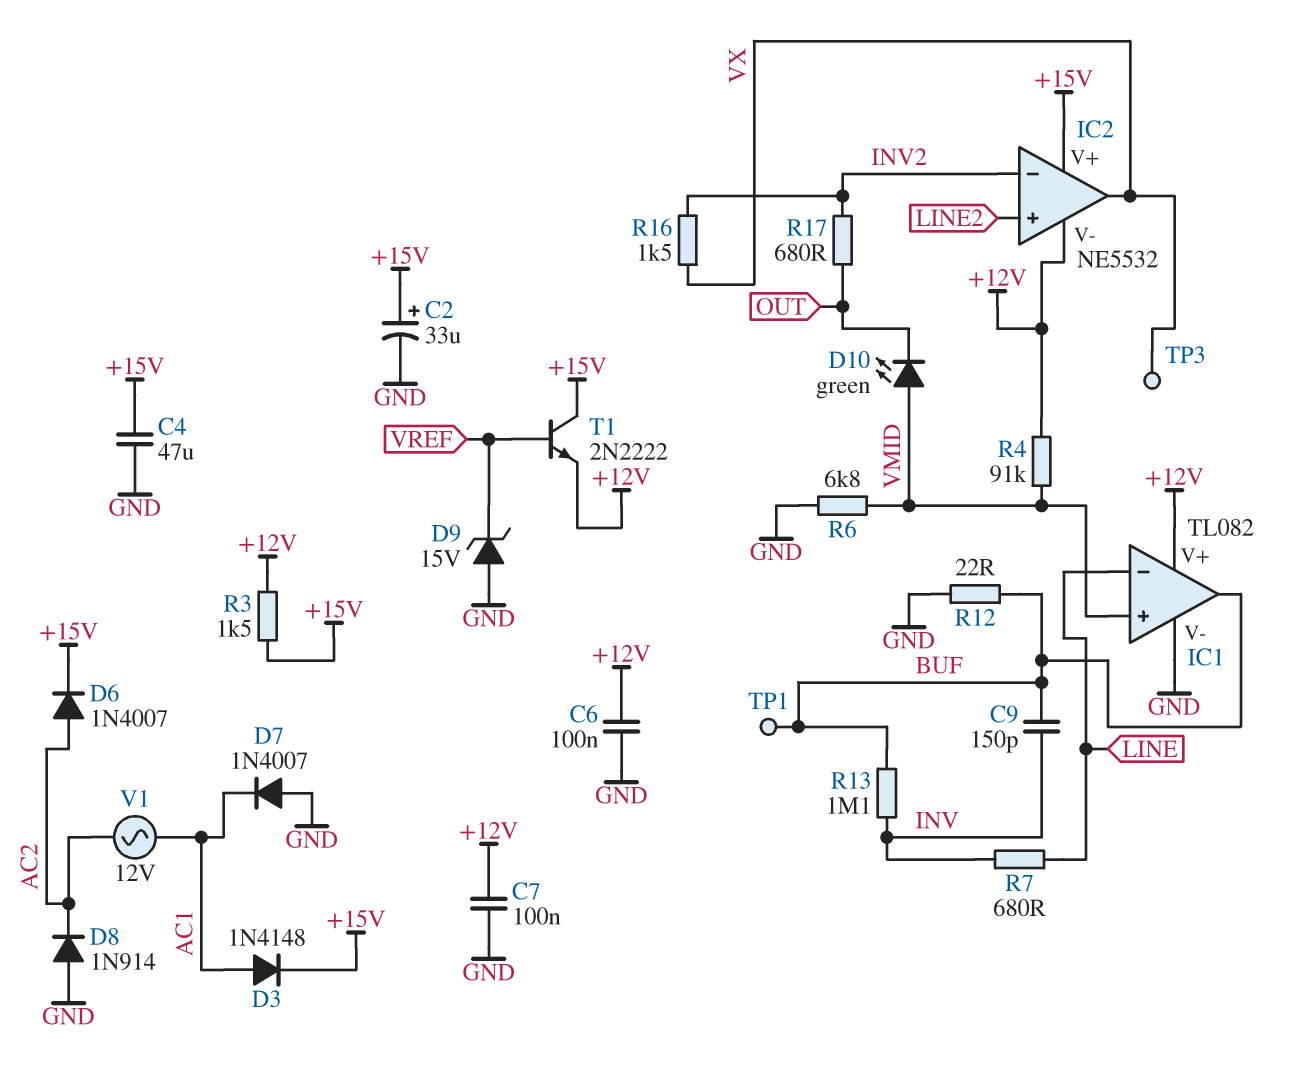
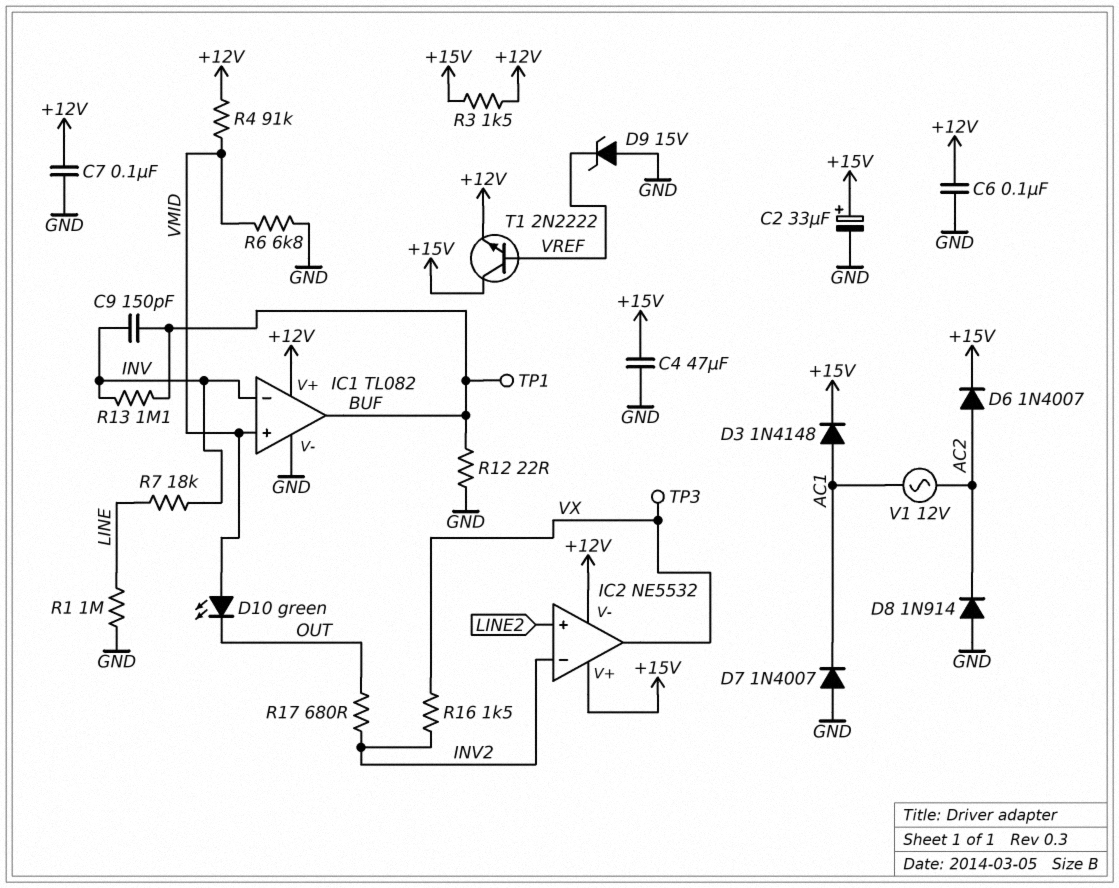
IC1 pin in-: LINE -> INV
R1: none -> 1M (GND, LINE)
R7: 680 (INV, LINE) -> 18k (INV, LINE)

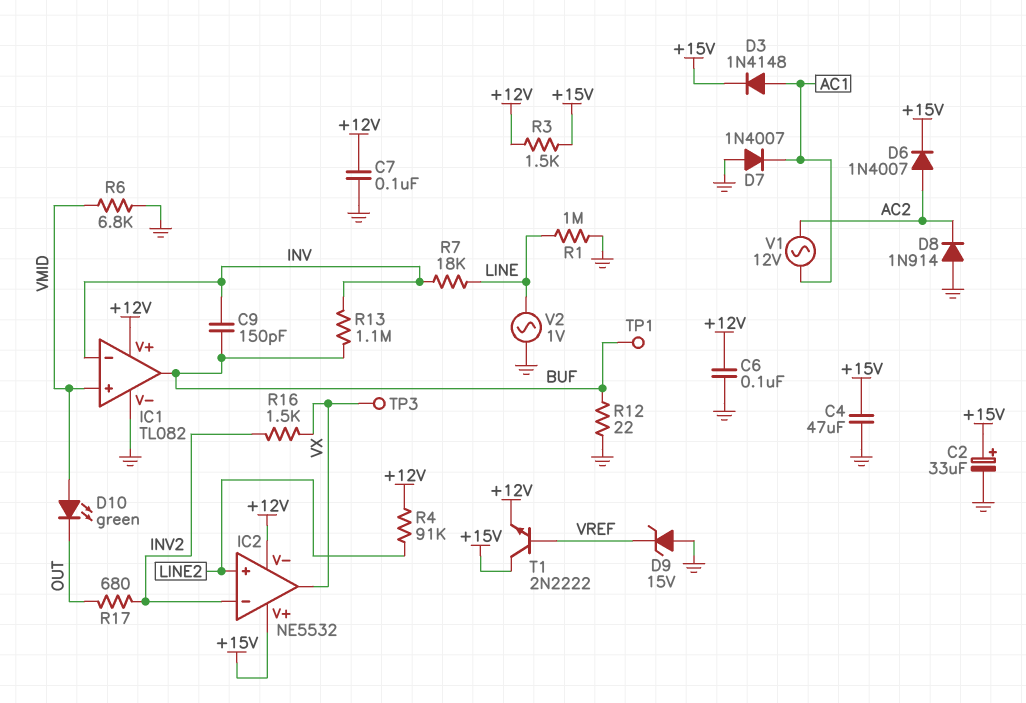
R4: 91k (+12V, VMID) -> 91k (+12V, LINE2)
V2: none -> AC 1V (GND, LINE)

